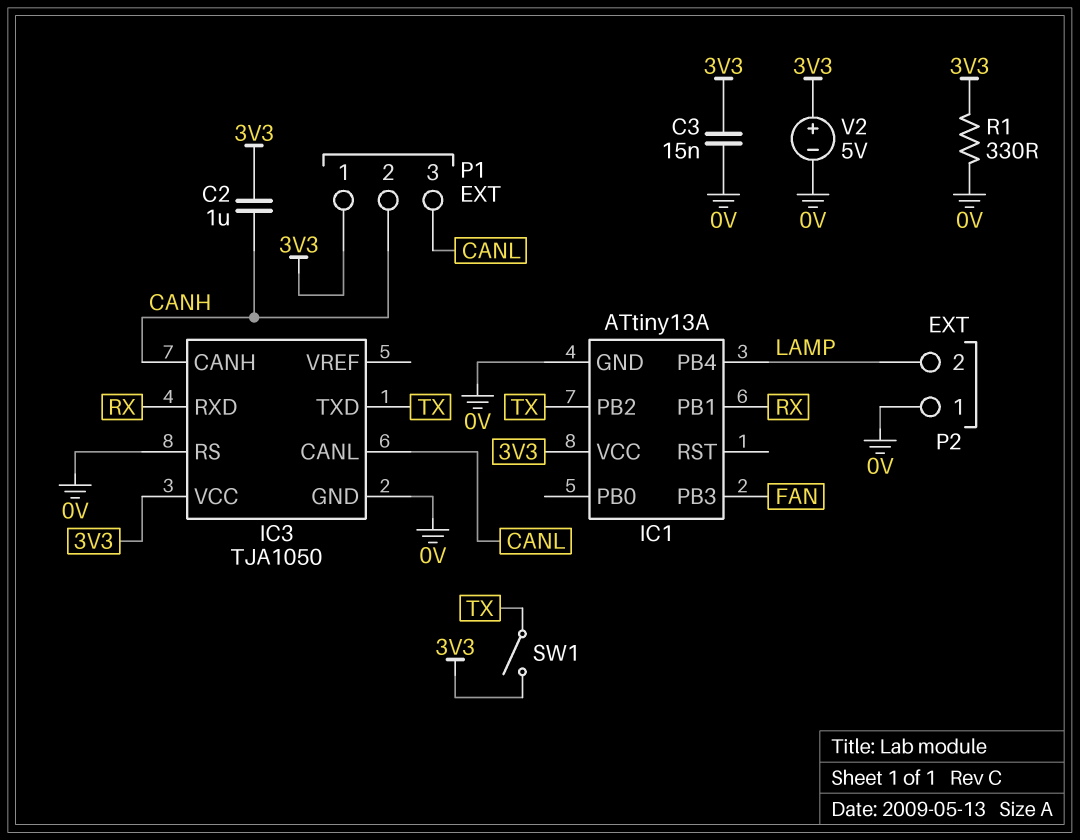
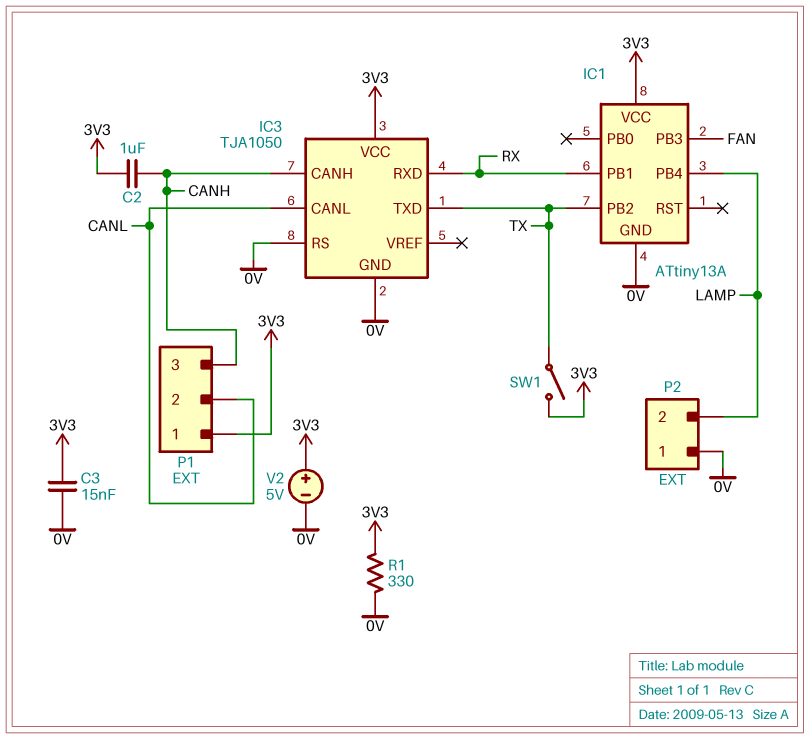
P1 pin 2: CANH -> CANL
P1 pin 3: CANL -> CANH

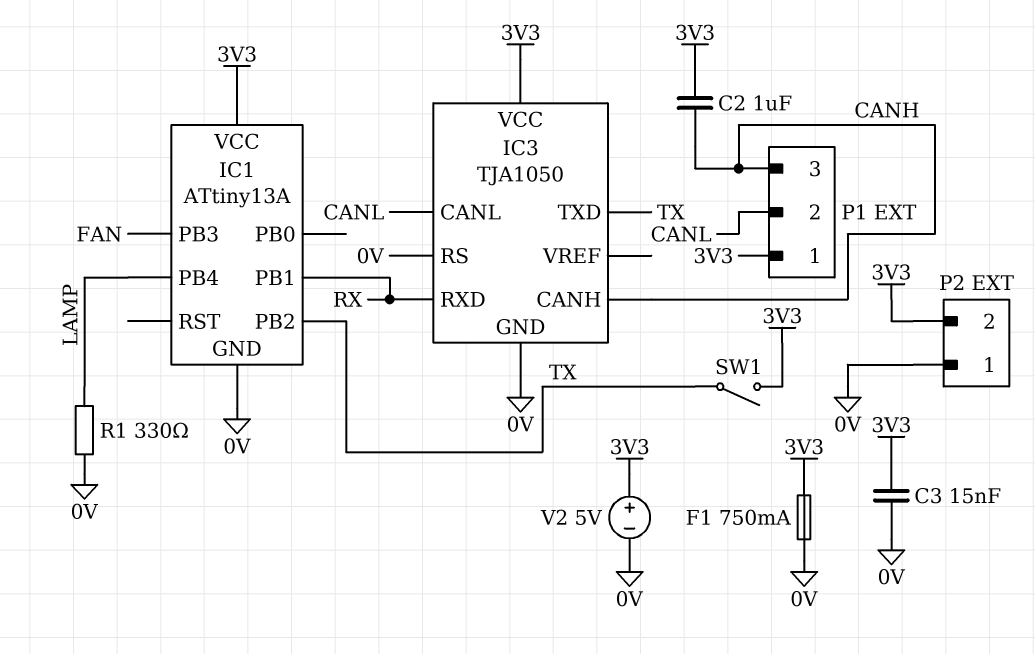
F1: none -> 750mA (0V, 3V3)
P2 pin 2: LAMP -> 3V3
R1: 330 (0V, 3V3) -> 330 (0V, LAMP)

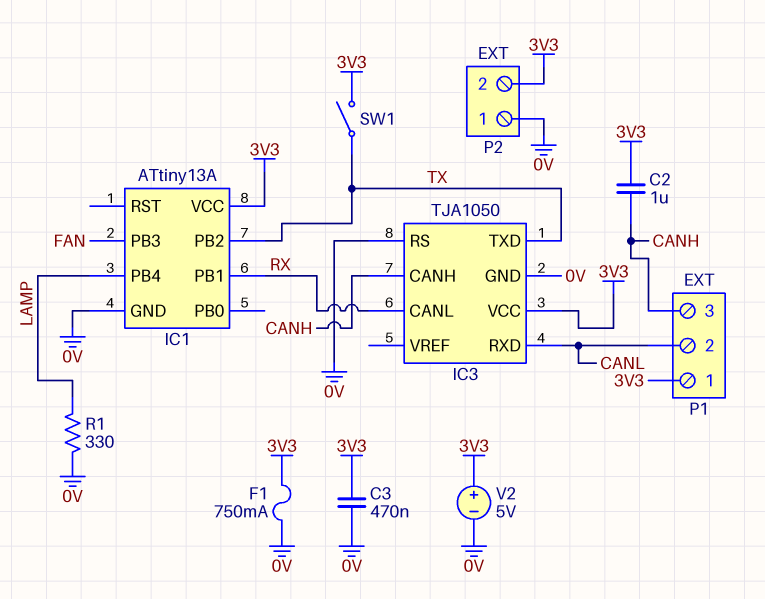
C3: 15nF (0V, 3V3) -> 470nF (0V, 3V3)
IC3 pin CANL: CANL -> RX
IC3 pin RXD: RX -> CANL

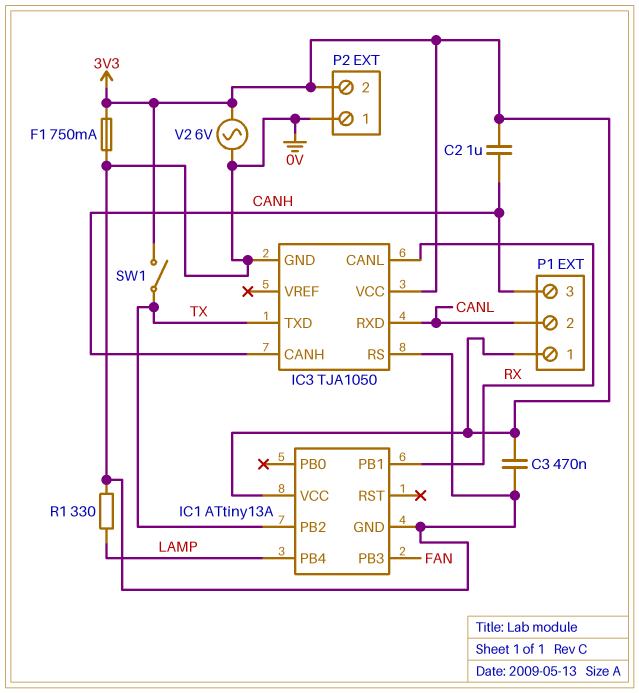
V2: 5V (plus 3V3, minus 0V) -> AC 6V (0V, 3V3)

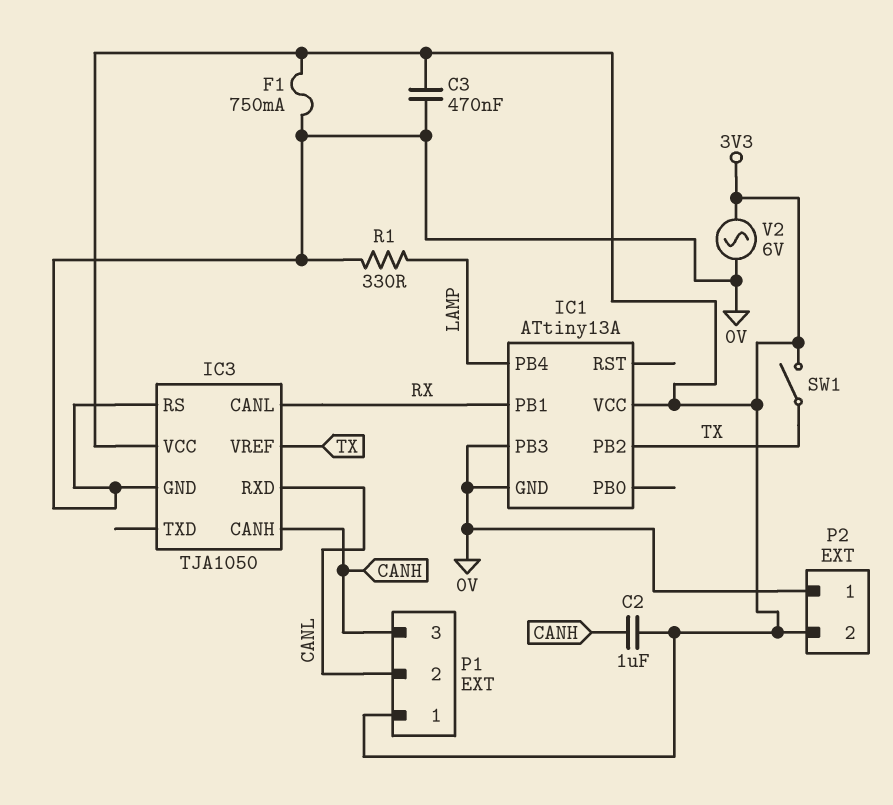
IC1 pin PB3: FAN -> 0V
IC3 pin TXD: TX -> none
IC3 pin VREF: none -> TX

